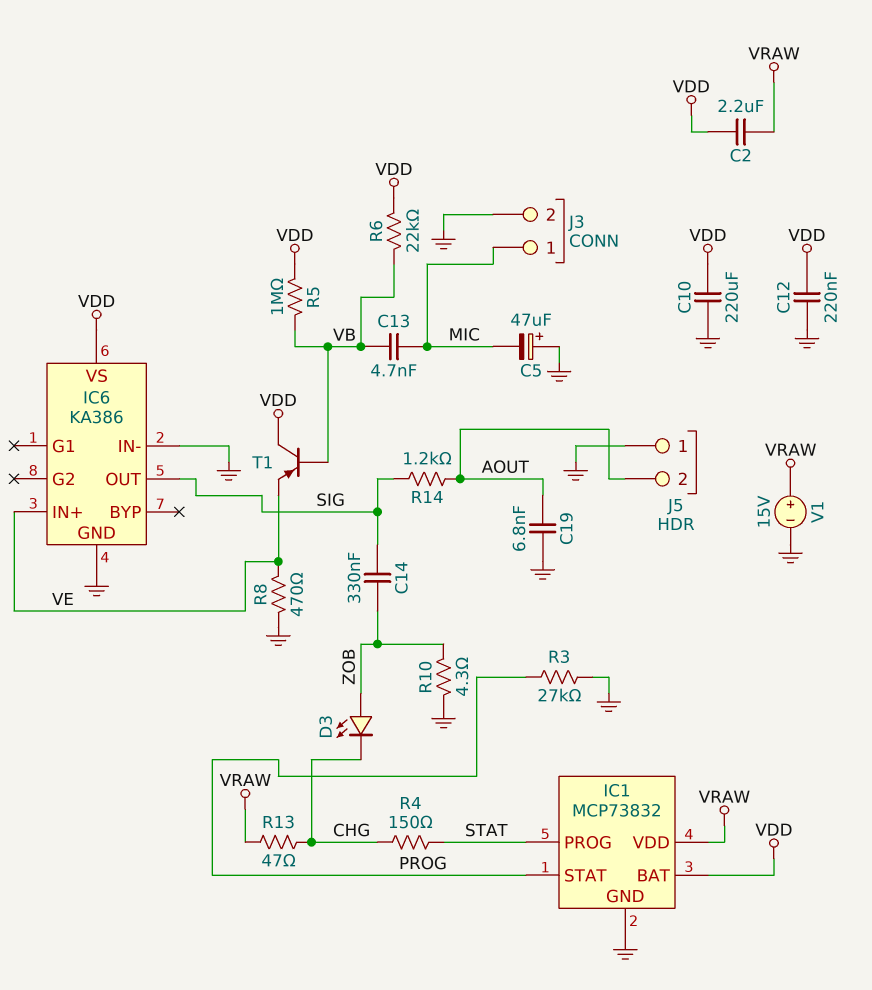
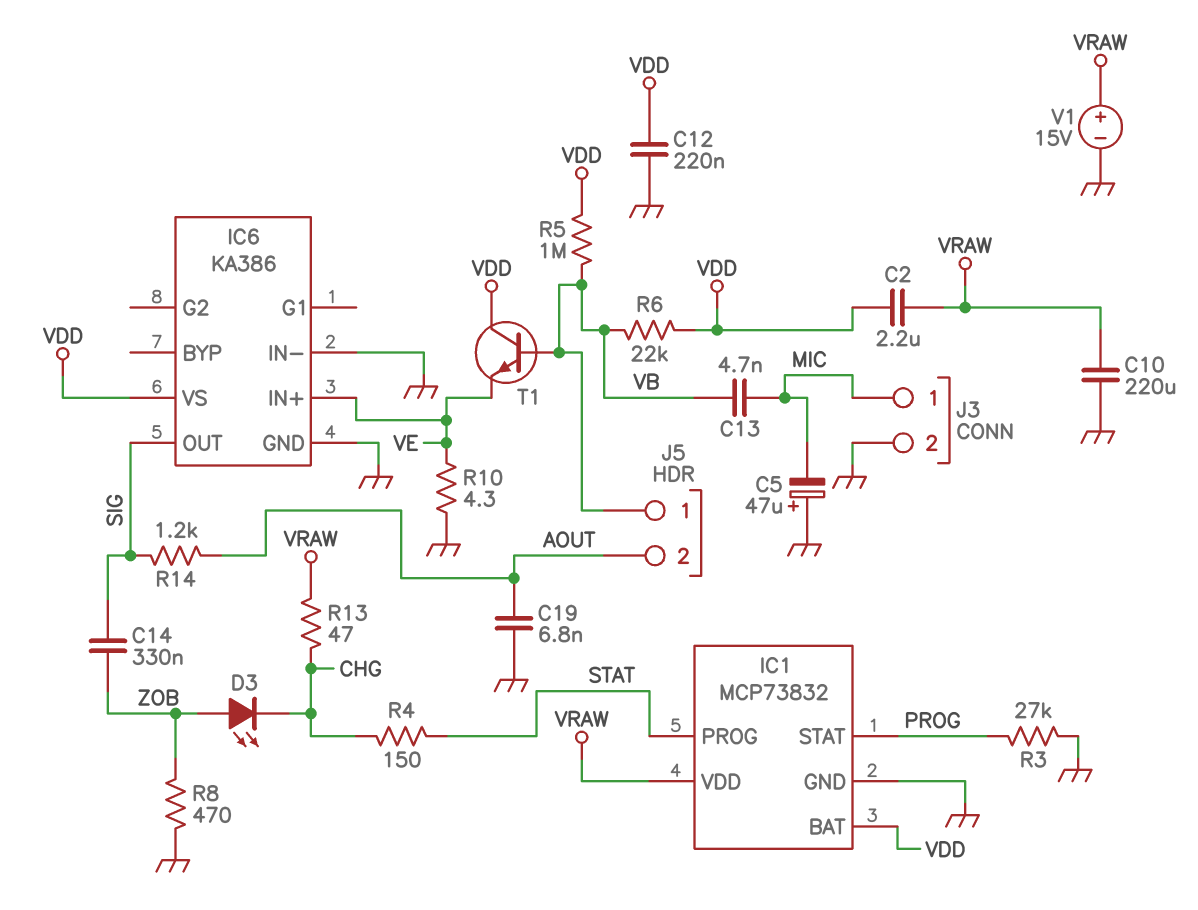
C10: 220uF (GND, VDD) -> 220uF (GND, VRAW)
J5 pin 1: GND -> VB
R8: 470 (GND, VE) -> 470 (GND, ZOB)
R10: 4.3 (GND, ZOB) -> 4.3 (GND, VE)
T1: PNP (B VB, C VDD, E VE) -> NPN (B VB, C VDD, E VE)

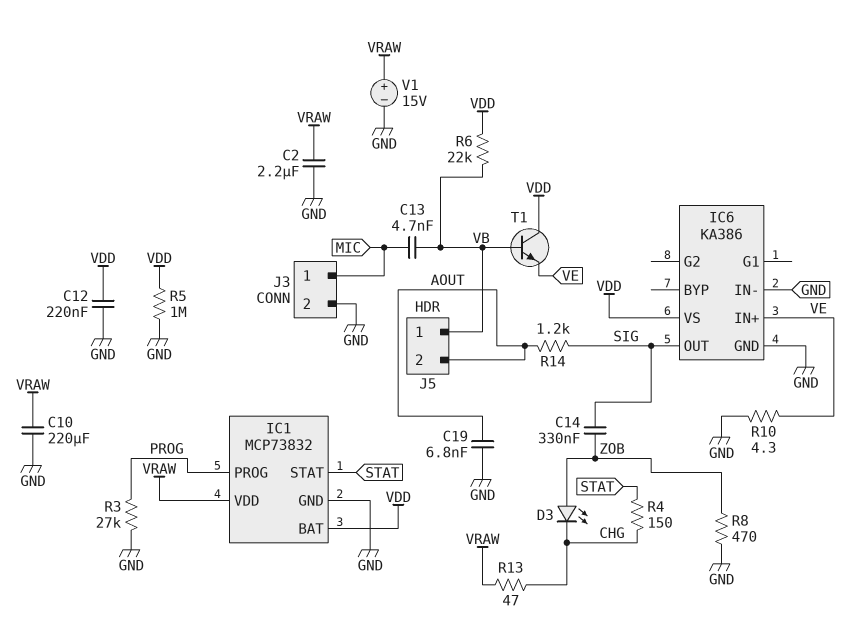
C2: 2.2uF (VDD, VRAW) -> 2.2uF (GND, VRAW)
C5: 47uF (plus GND, minus MIC) -> none
IC1 pin PROG: STAT -> PROG
IC1 pin STAT: PROG -> STAT
R5: 1M (VB, VDD) -> 1M (GND, VDD)

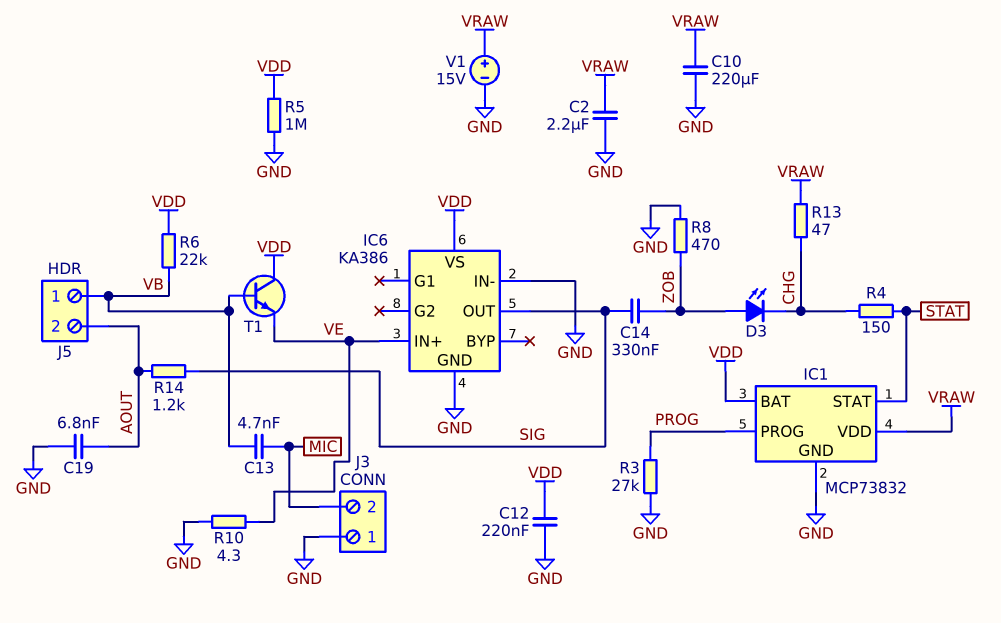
J3 pin 1: MIC -> GND
J3 pin 2: GND -> MIC

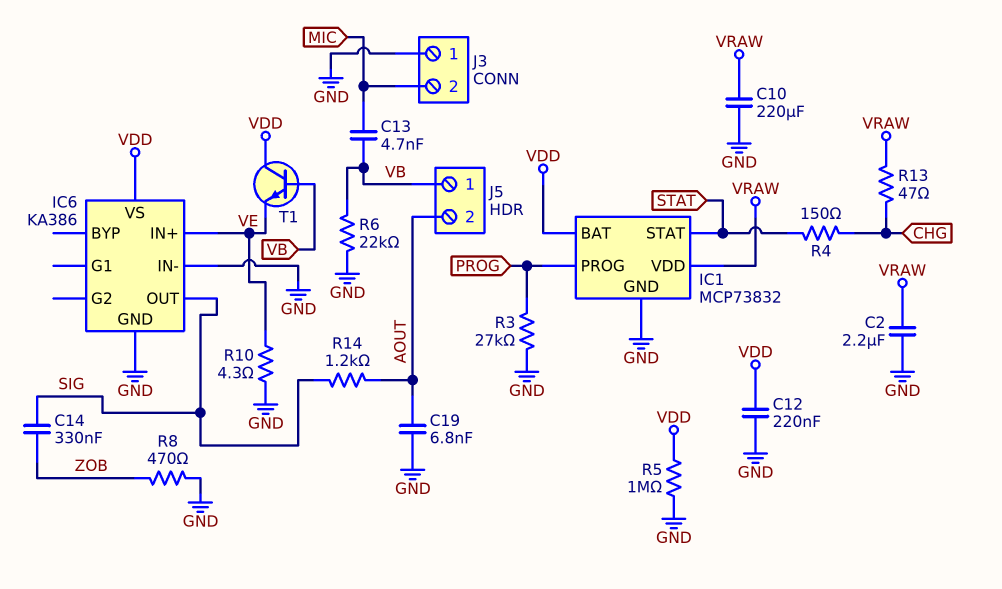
D3: LED (A ZOB, K CHG) -> none
R6: 22k (VB, VDD) -> 22k (GND, VB)
V1: 15V (plus VRAW, minus GND) -> none

